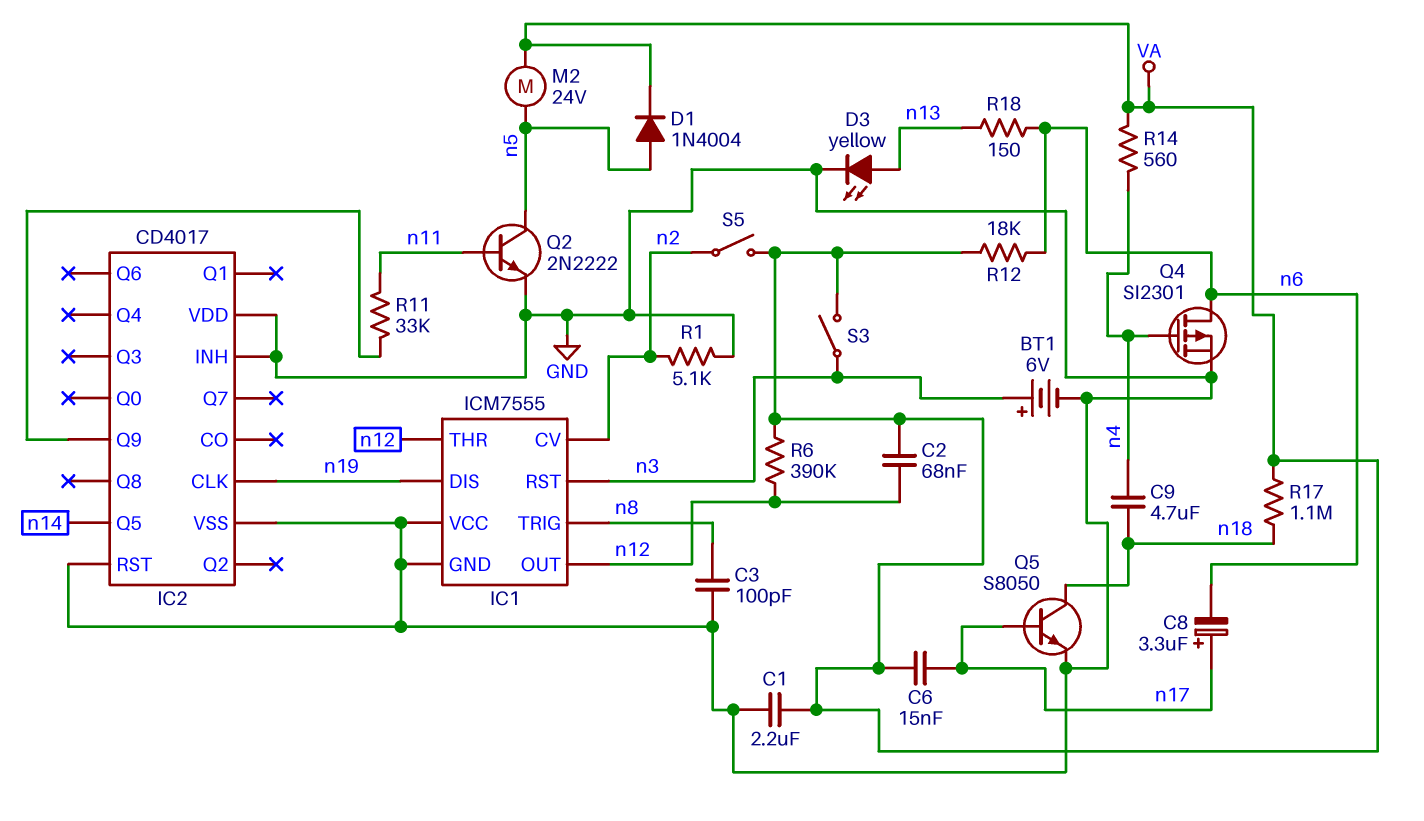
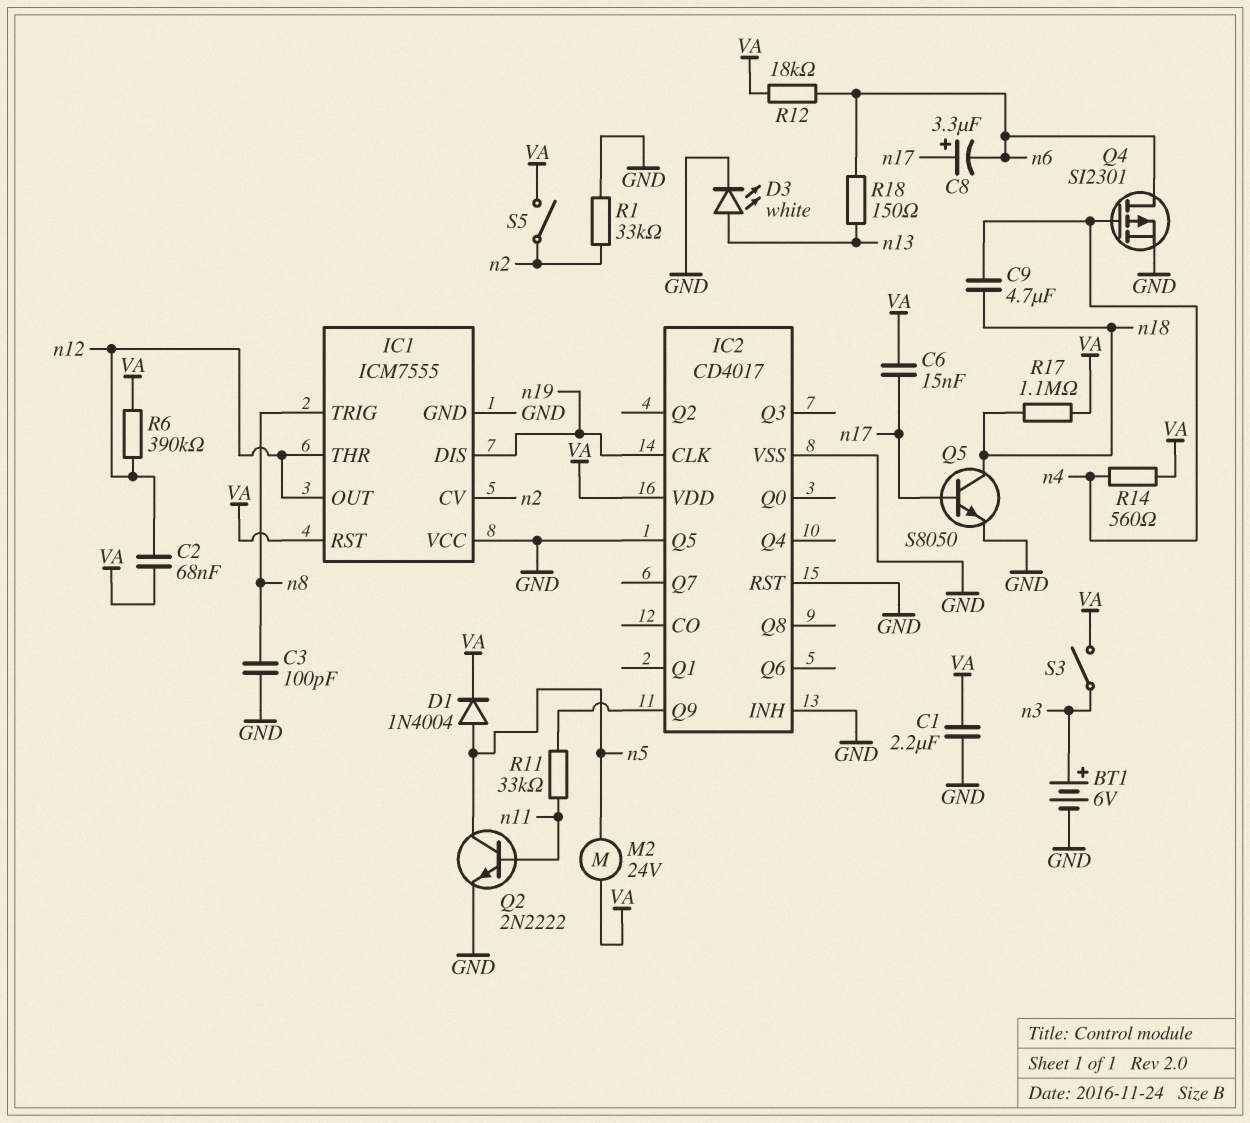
D3: LED yellow (A n13, K GND) -> LED white (A n13, K GND)
IC1 pin RST: n3 -> VA
IC2 pin Q5: n14 -> GND
IC2 pin VDD: GND -> VA
R1: 5.1k (GND, n2) -> 33k (GND, n2)

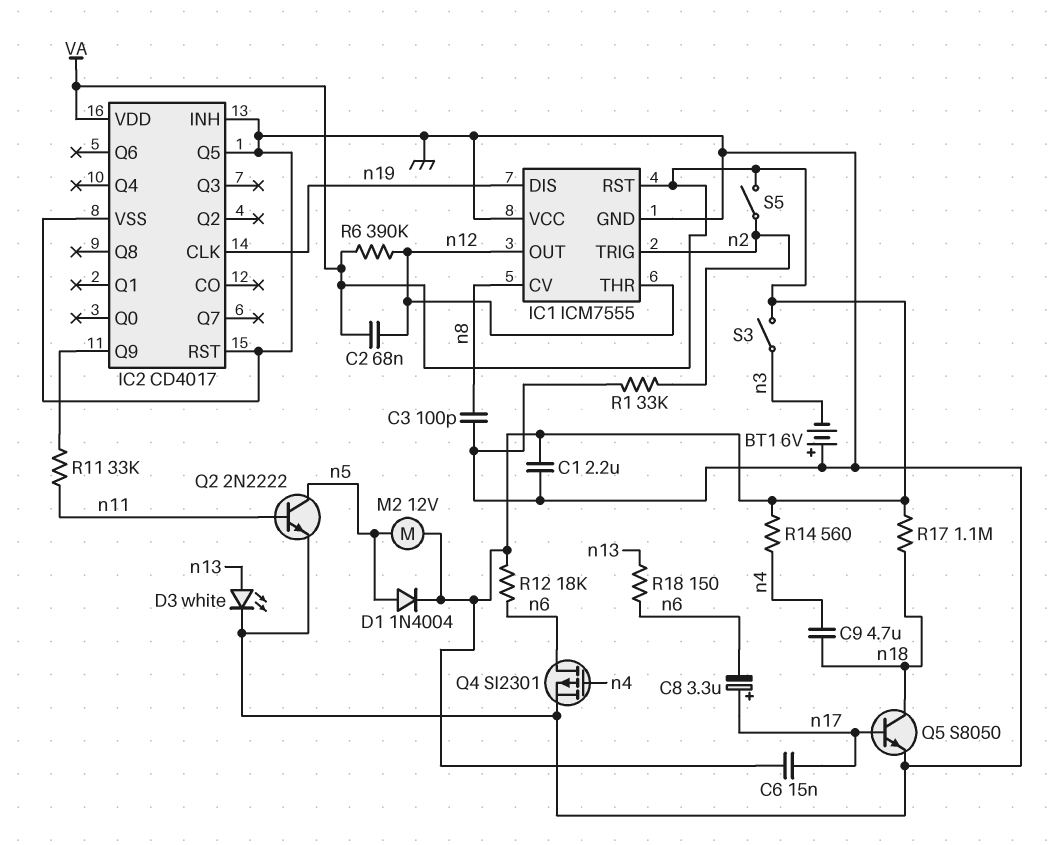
BT1: 6V (plus n3, minus GND) -> 6V (plus GND, minus n3)
IC1 pin CV: n2 -> n8
IC1 pin TRIG: n8 -> n2
M2: motor 24V (VA, n5) -> motor 12V (VA, n5)

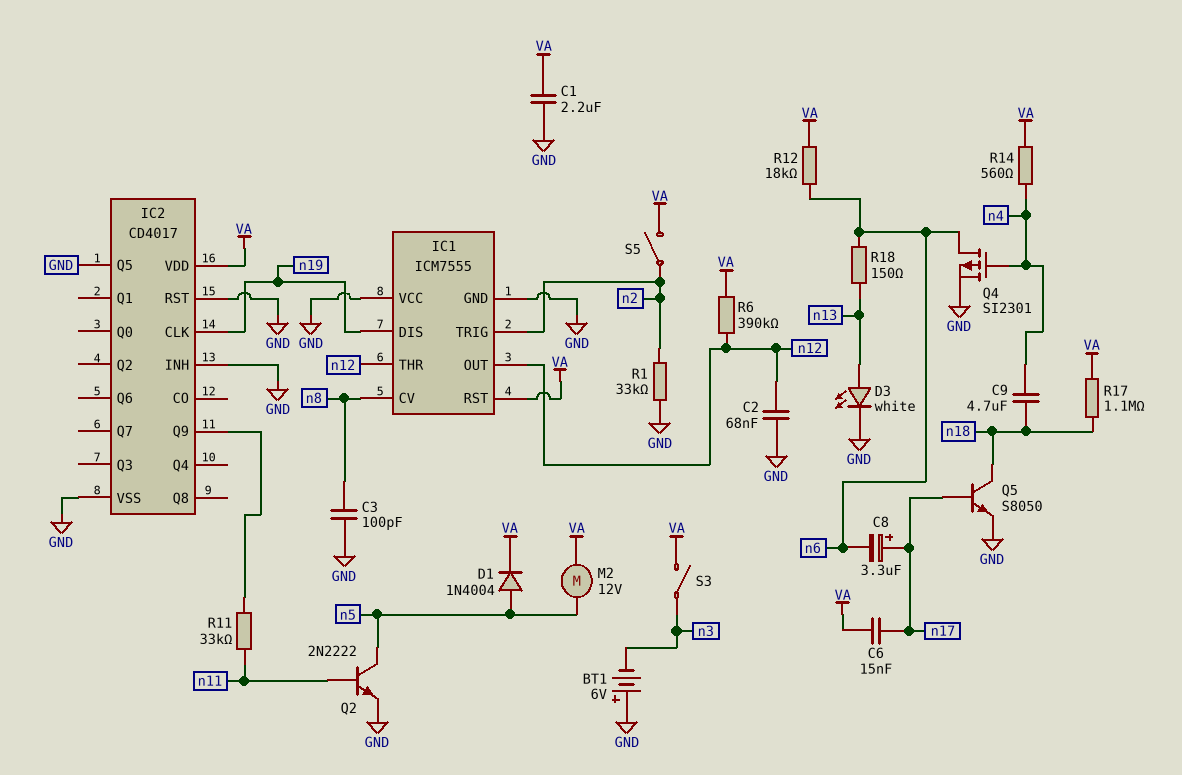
C2: 68nF (VA, n12) -> 68nF (GND, n12)

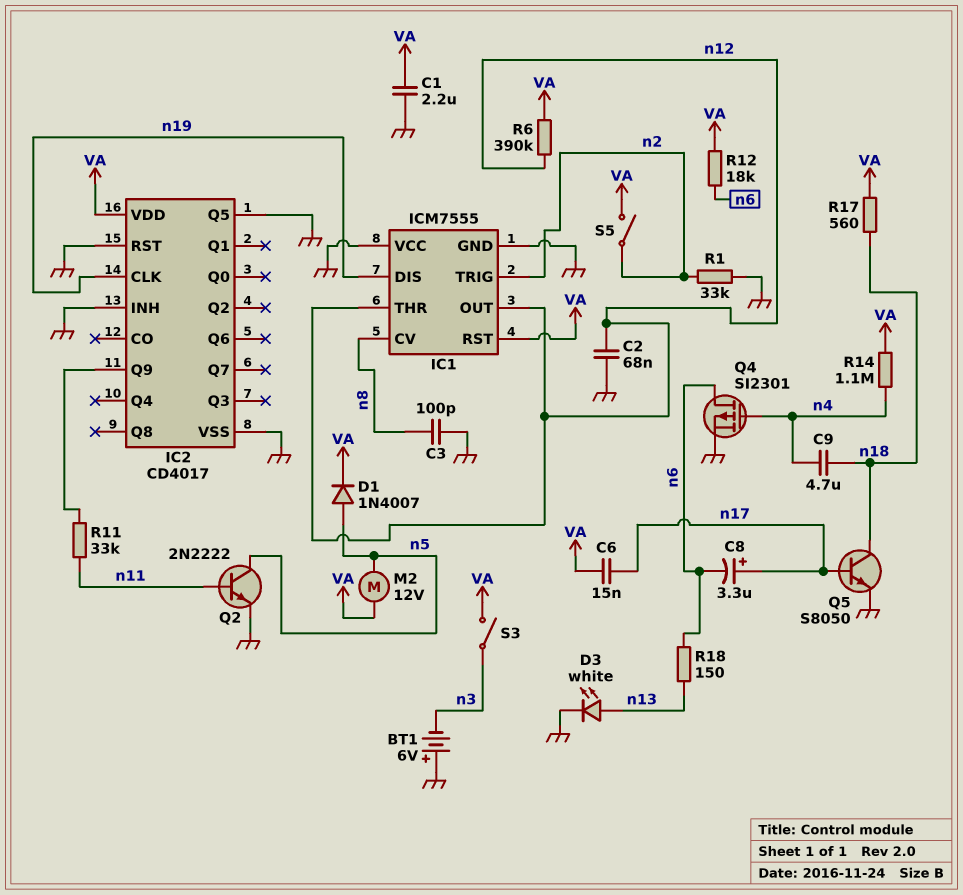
D1: diode 1N4004 (A n5, K VA) -> diode 1N4007 (A n5, K VA)
R14: 560 (VA, n4) -> 1.1M (VA, n4)
R17: 1.1M (VA, n18) -> 560 (VA, n18)

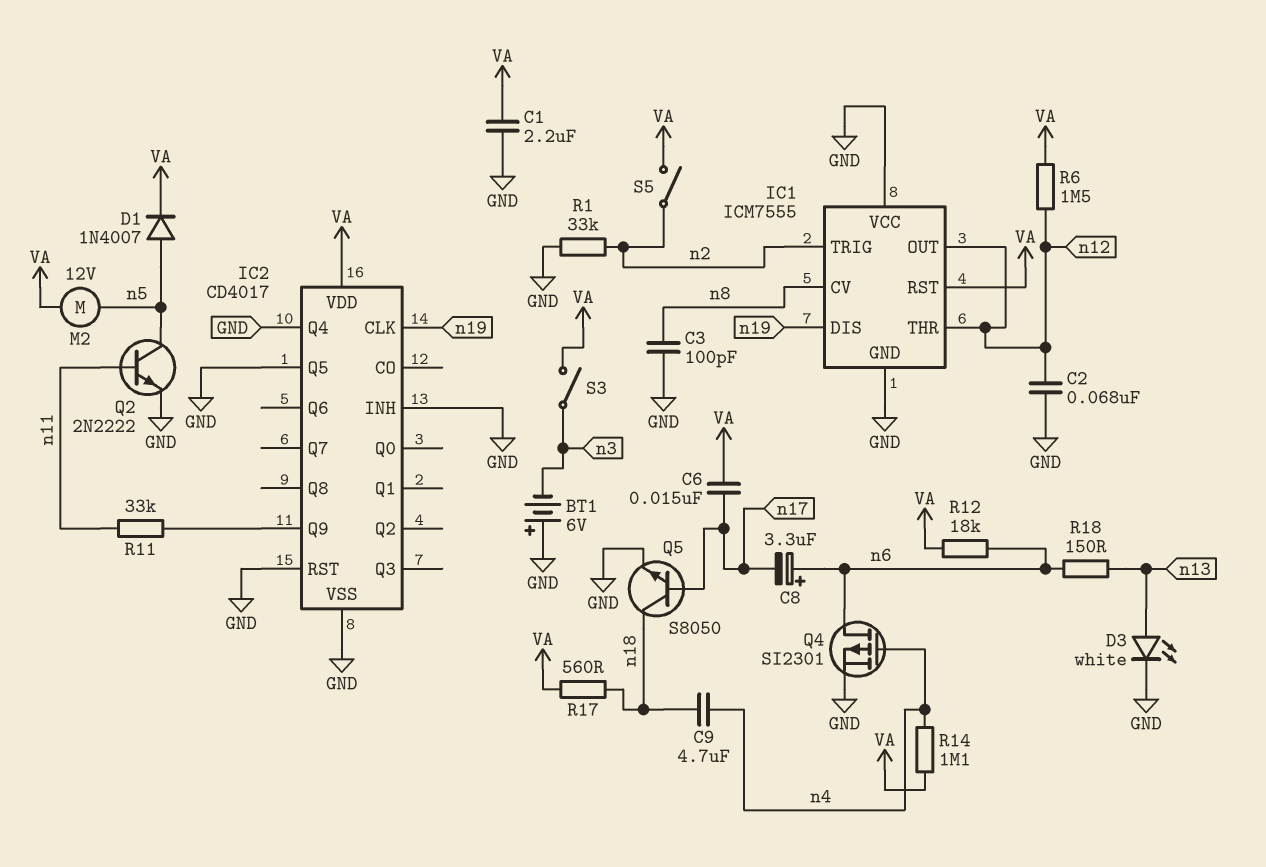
C8: 3.3uF (plus n17, minus n6) -> 3.3uF (plus n6, minus n17)
IC2 pin Q4: none -> GND
R6: 390k (VA, n12) -> 1.5M (VA, n12)

